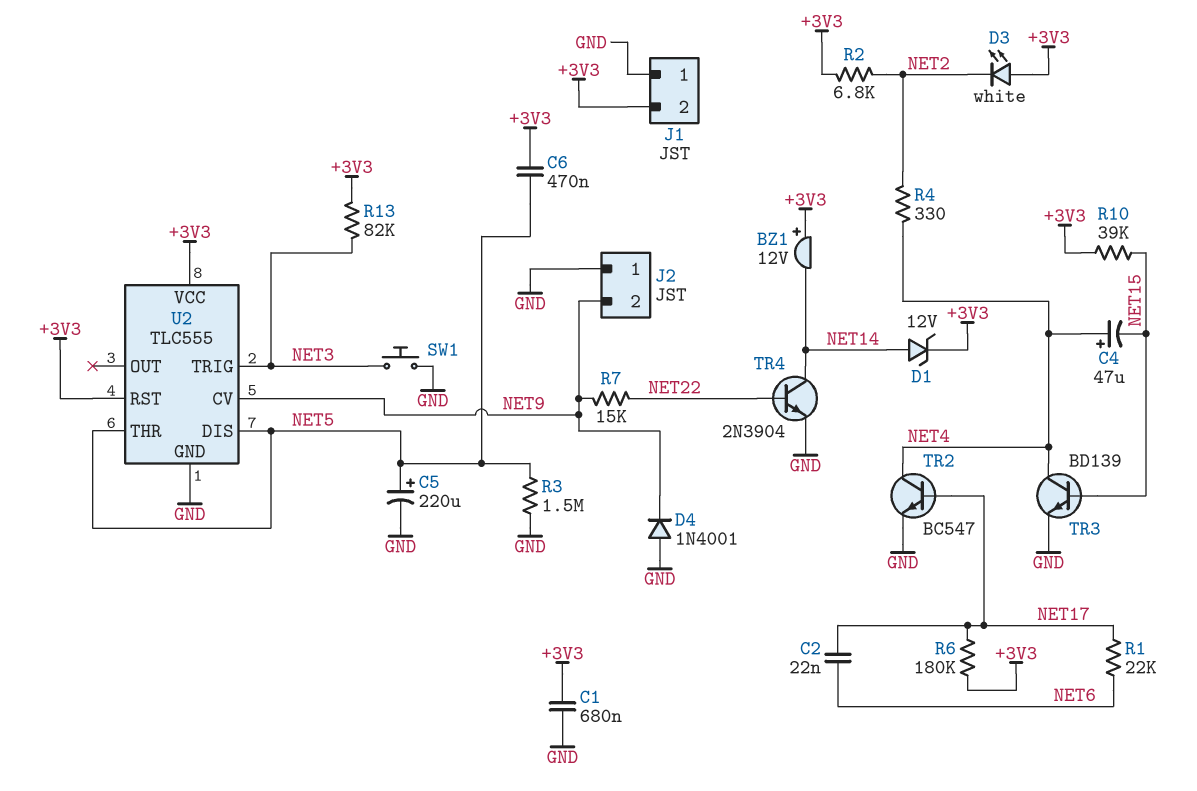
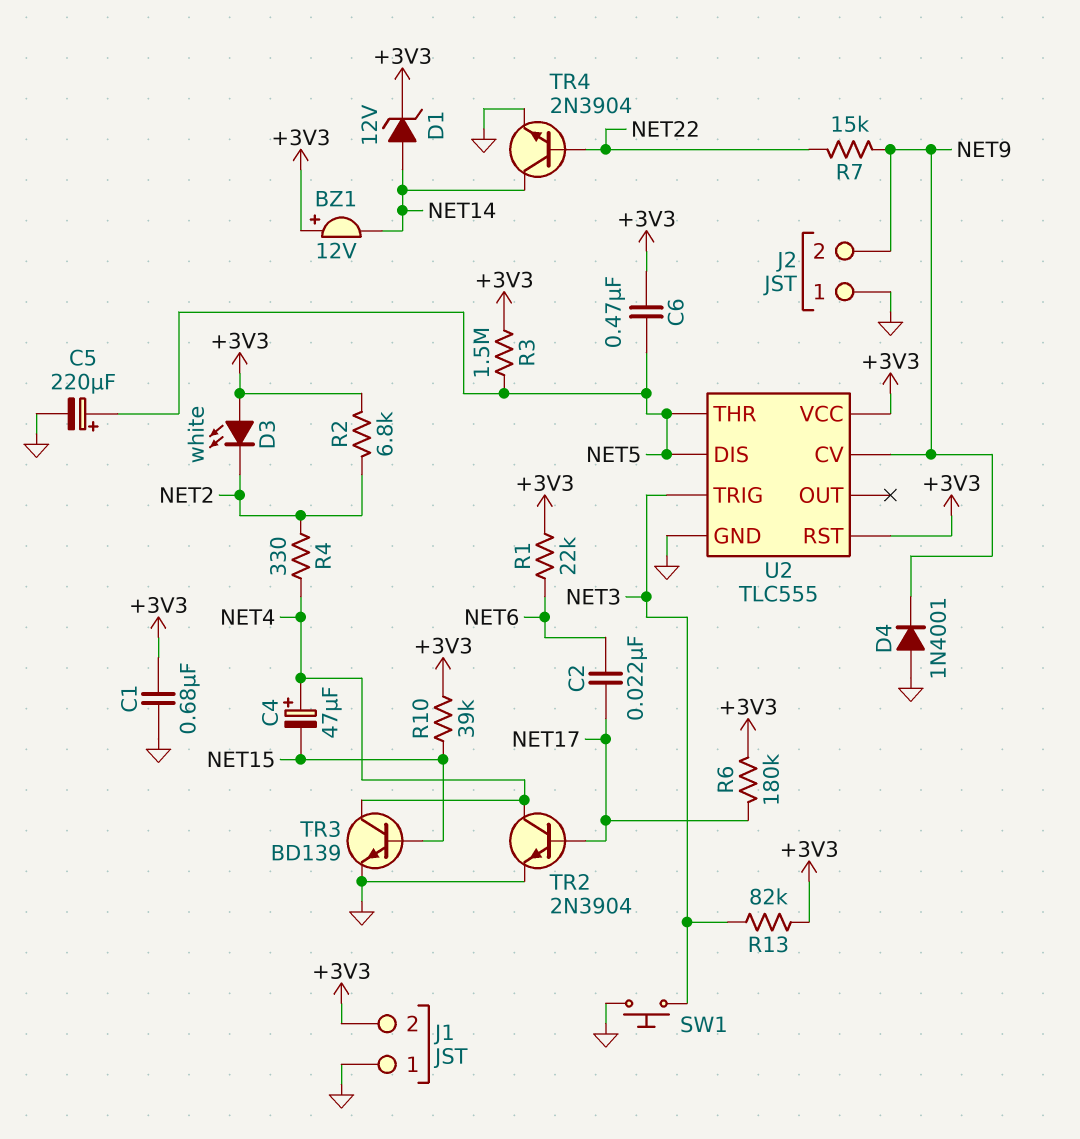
R1: 22k (NET6, NET17) -> 22k (+3V3, NET6)
R3: 1.5M (GND, NET5) -> 1.5M (+3V3, NET5)
TR2: NPN BC547 (B NET17, C NET4, E GND) -> NPN 2N3904 (B NET17, C NET4, E GND)

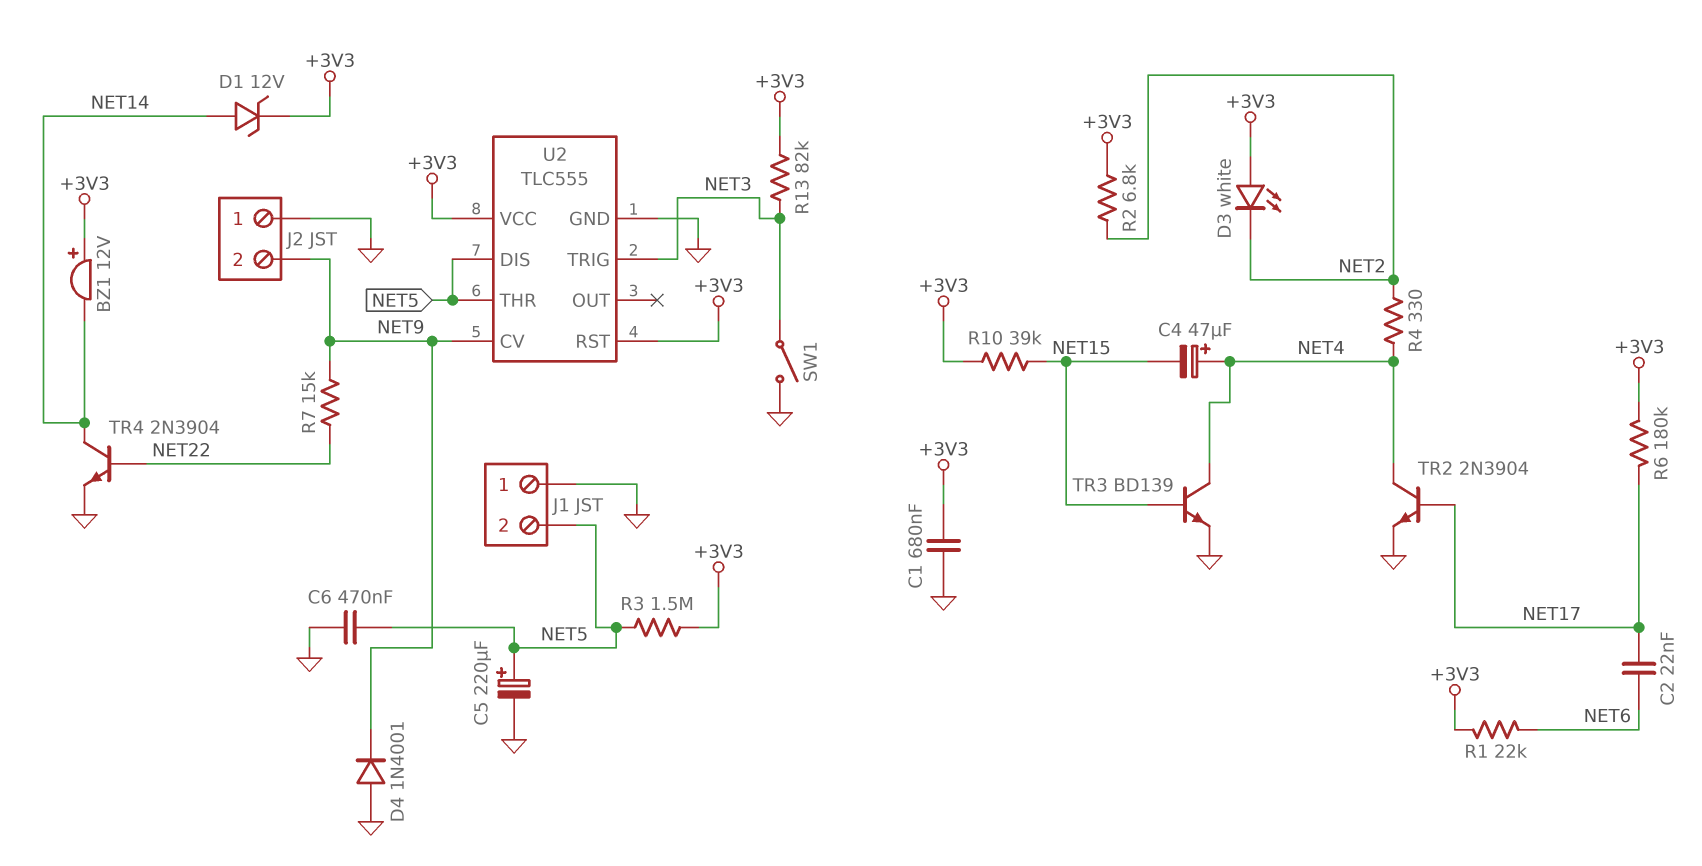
C6: 470nF (+3V3, NET5) -> 470nF (GND, NET5)
J1 pin 2: +3V3 -> NET5
SW1: button (GND, NET3) -> switch (GND, NET3)

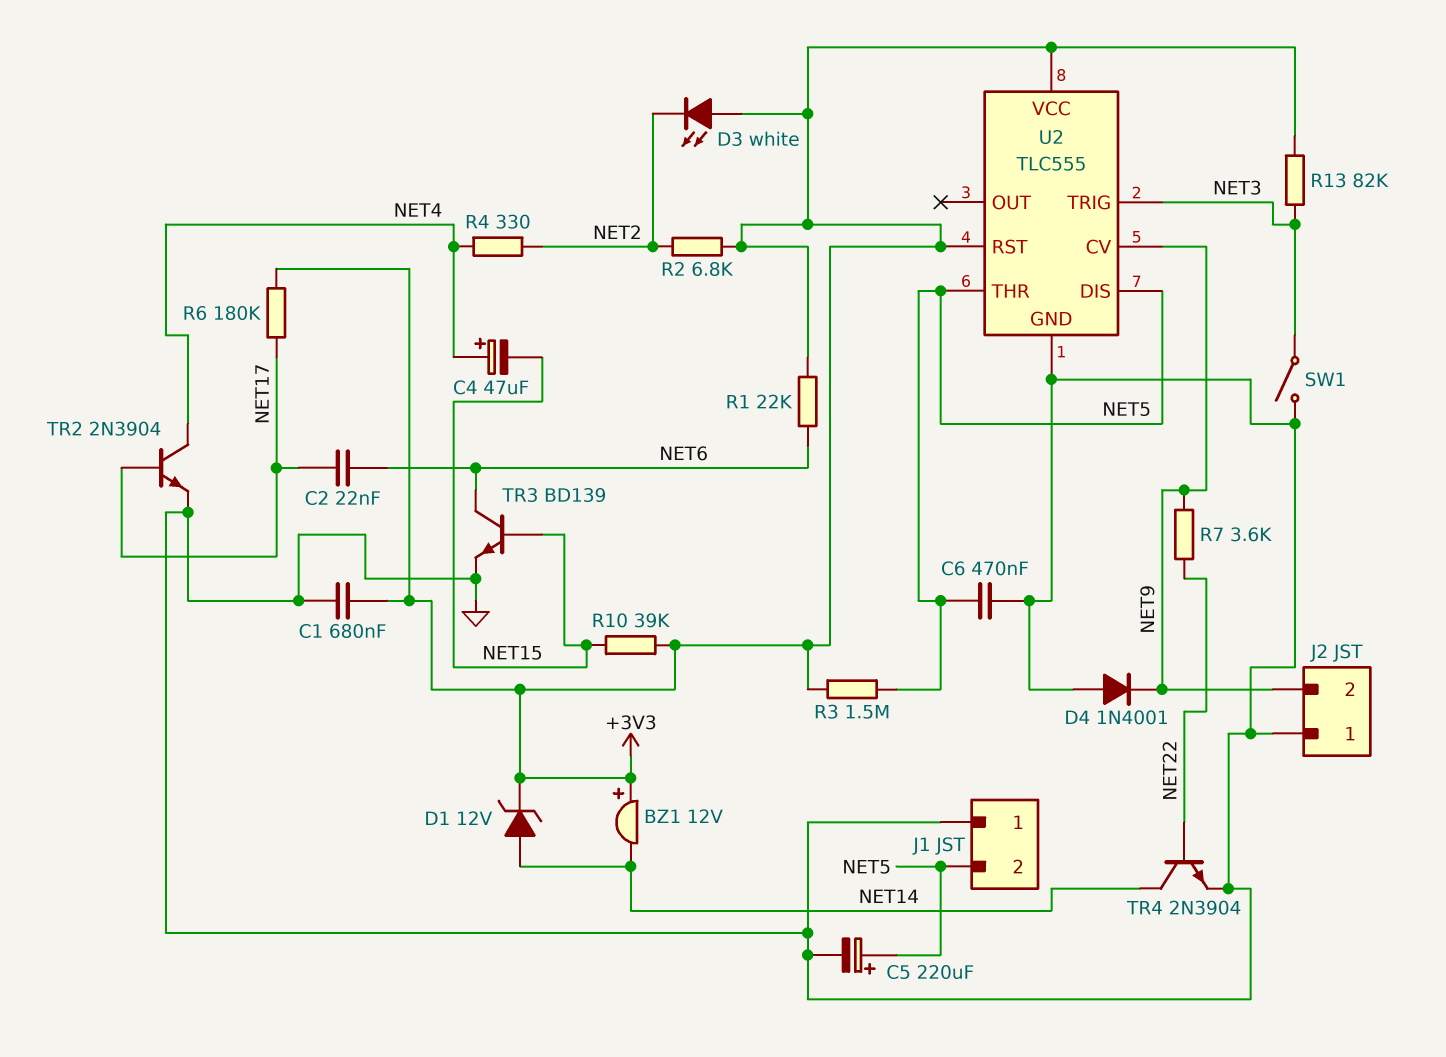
R7: 15k (NET9, NET22) -> 3.6k (NET9, NET22)
TR3: NPN BD139 (B NET15, C NET4, E GND) -> NPN BD139 (B NET15, C NET6, E GND)

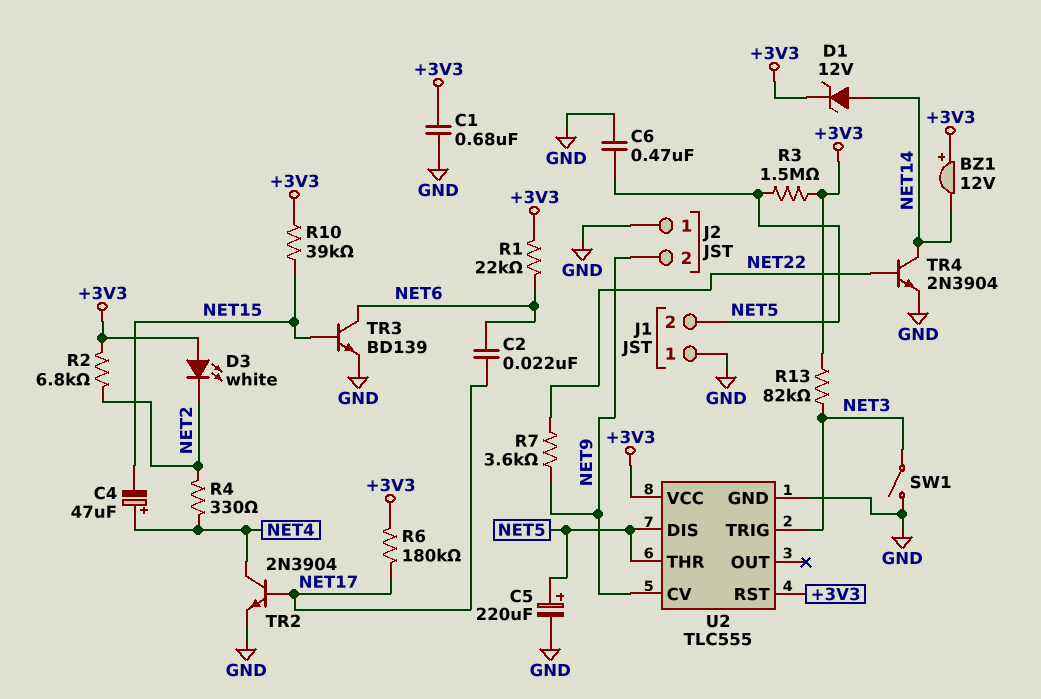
D4: diode 1N4001 (A GND, K NET9) -> none

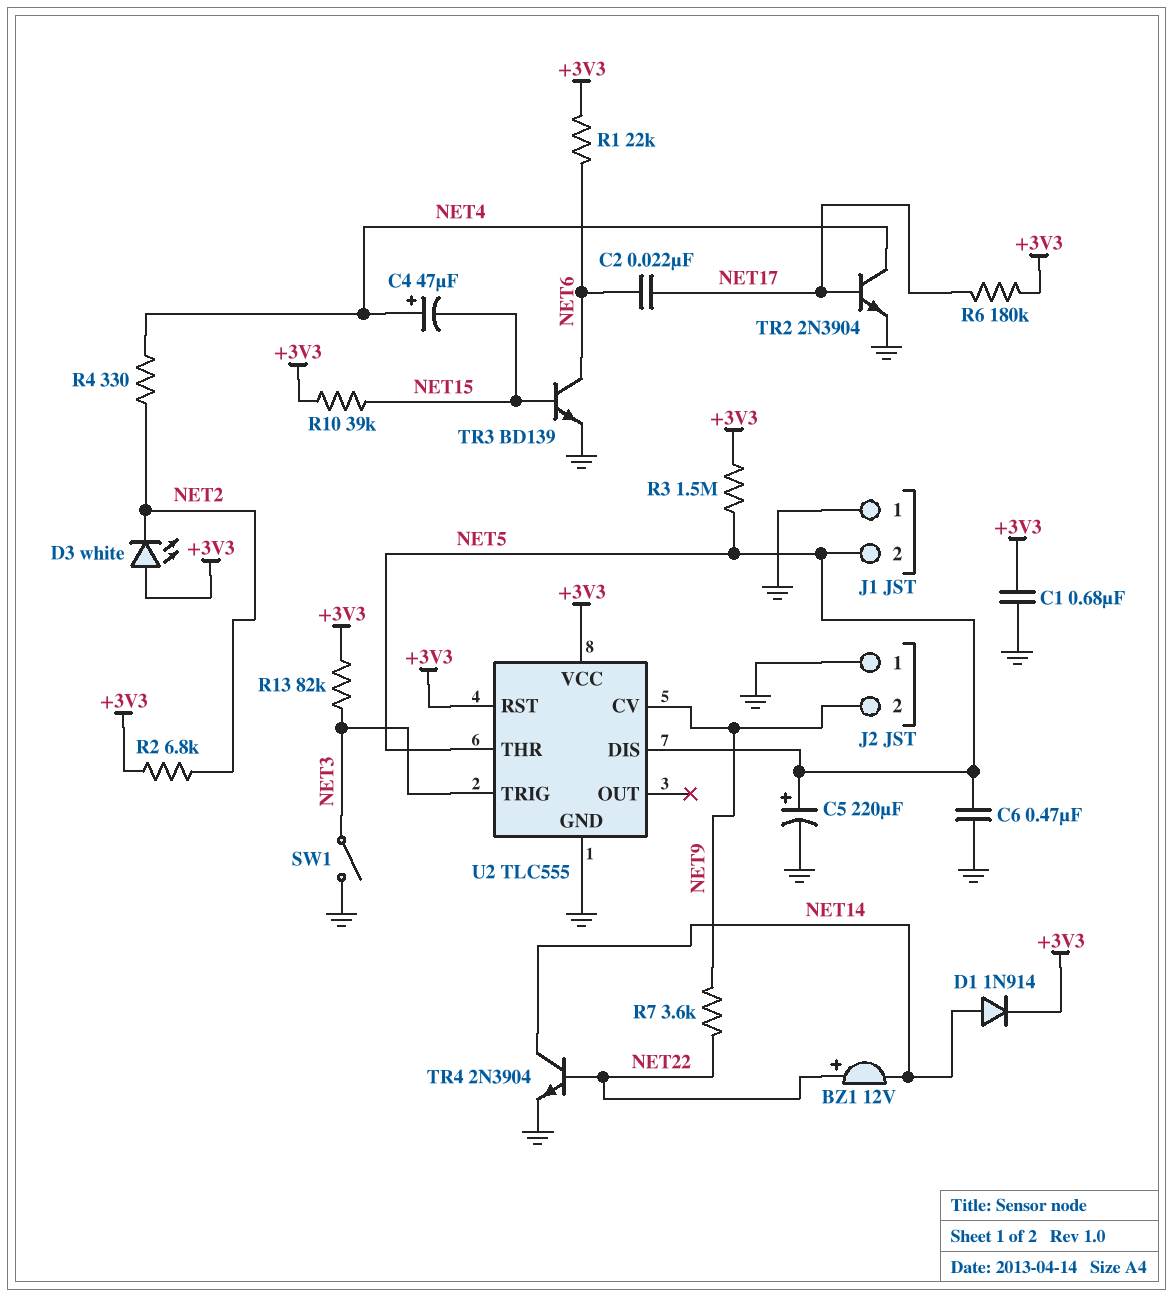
BZ1: buzzer 12V (plus +3V3, minus NET14) -> buzzer 12V (plus NET22, minus NET14)
D1: zener 12V (A NET14, K +3V3) -> diode 1N914 (A NET14, K +3V3)

